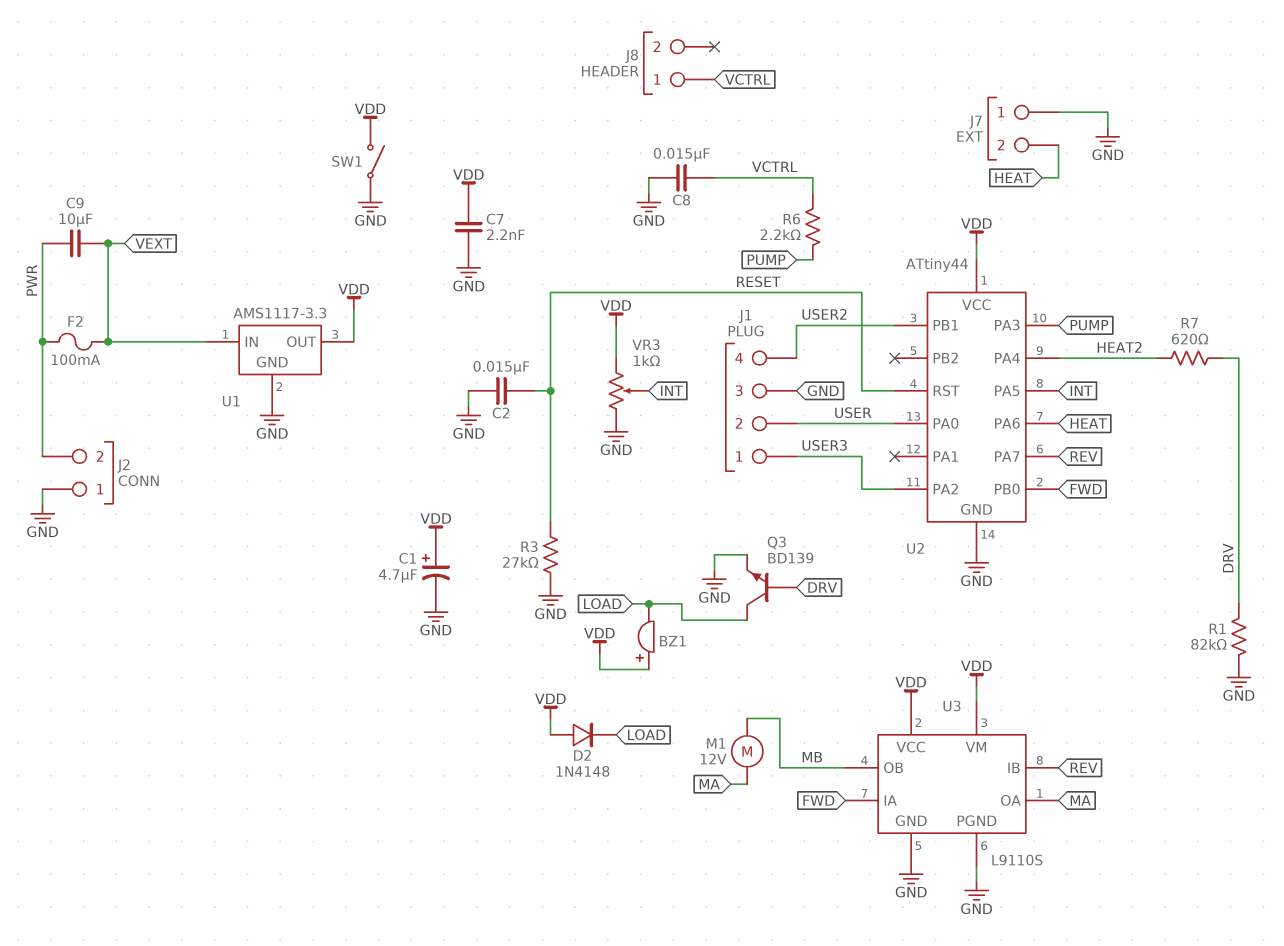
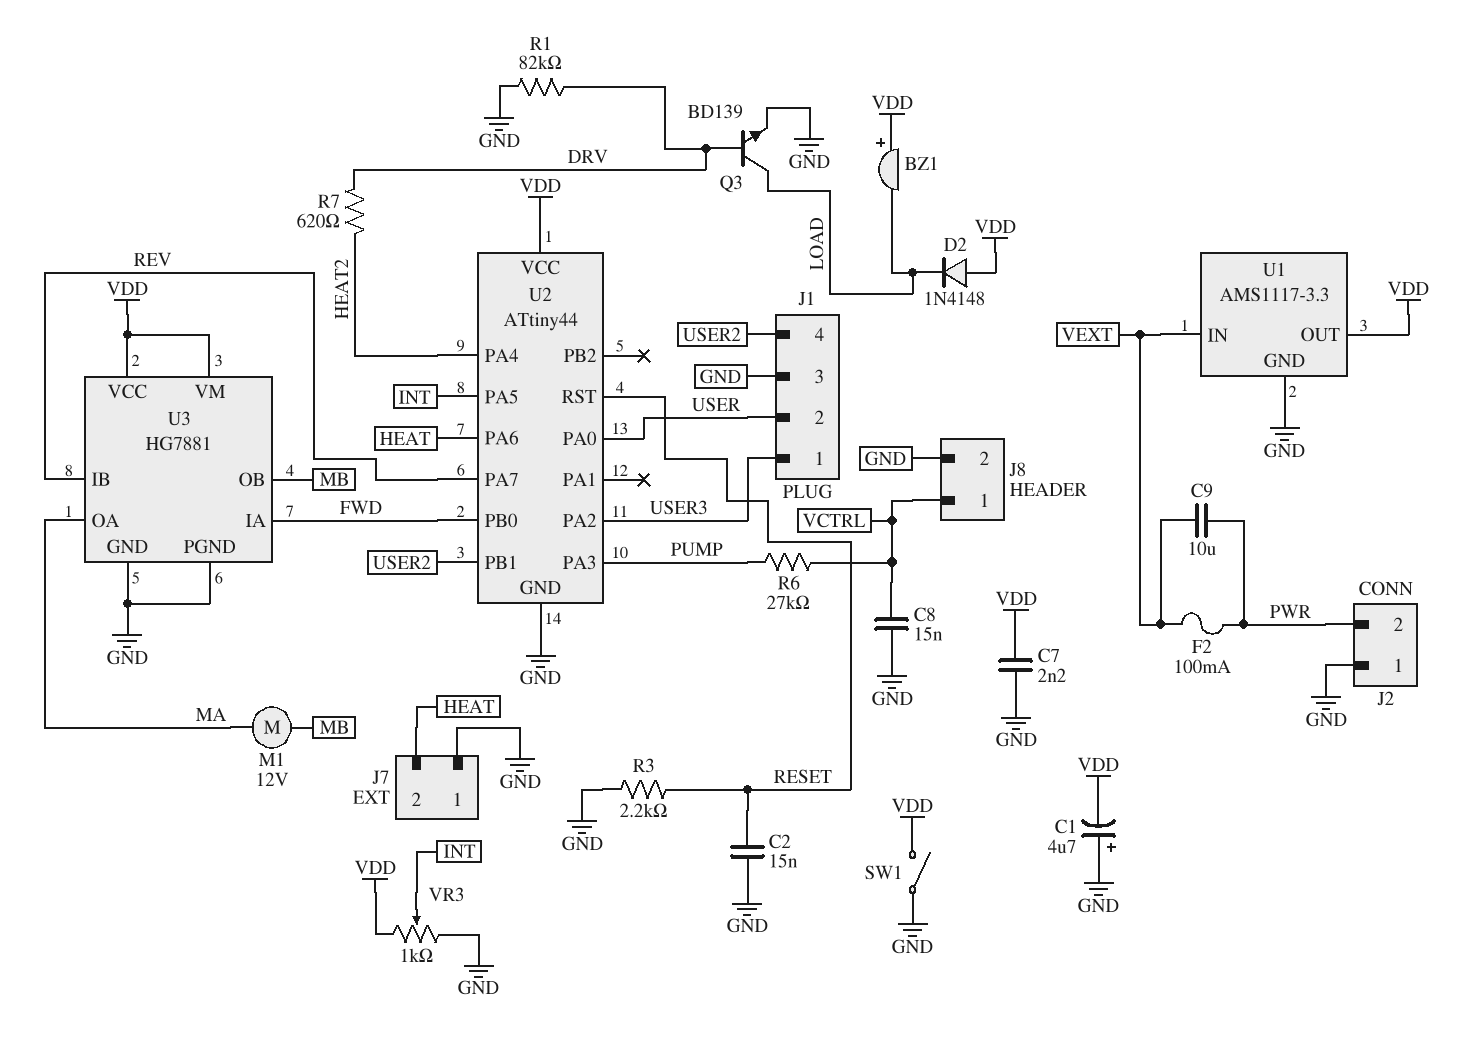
C1: 4.7uF (plus VDD, minus GND) -> 4.7uF (plus GND, minus VDD)
J8 pin 2: none -> GND
R3: 27k (GND, RESET) -> 2.2k (GND, RESET)
R6: 2.2k (PUMP, VCTRL) -> 27k (PUMP, VCTRL)
U3: L9110S -> HG7881

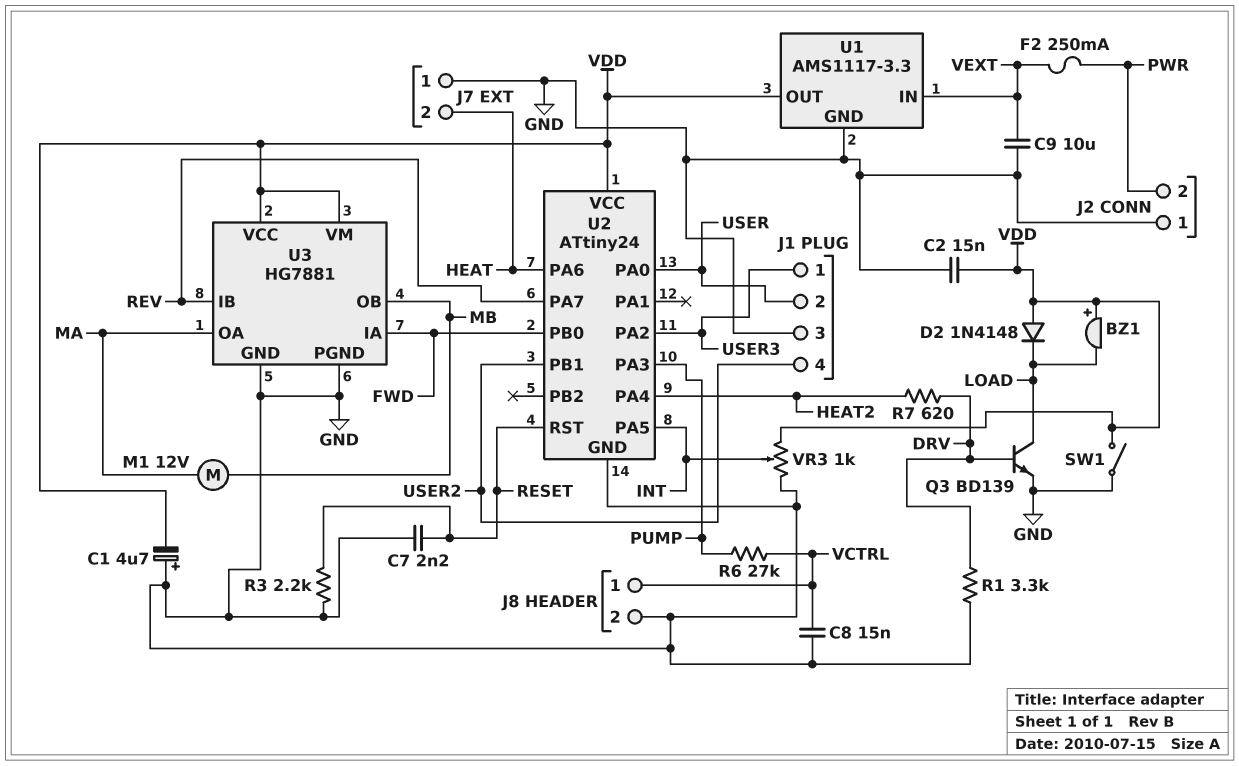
C2: 15nF (GND, RESET) -> 15nF (GND, VDD)
C7: 2.2nF (GND, VDD) -> 2.2nF (GND, RESET)
C9: 10uF (PWR, VEXT) -> 10uF (GND, VEXT)
F2: 100mA (PWR, VEXT) -> 250mA (PWR, VEXT)
R1: 82k (DRV, GND) -> 3.3k (DRV, GND)
U2: ATtiny44 -> ATtiny24

